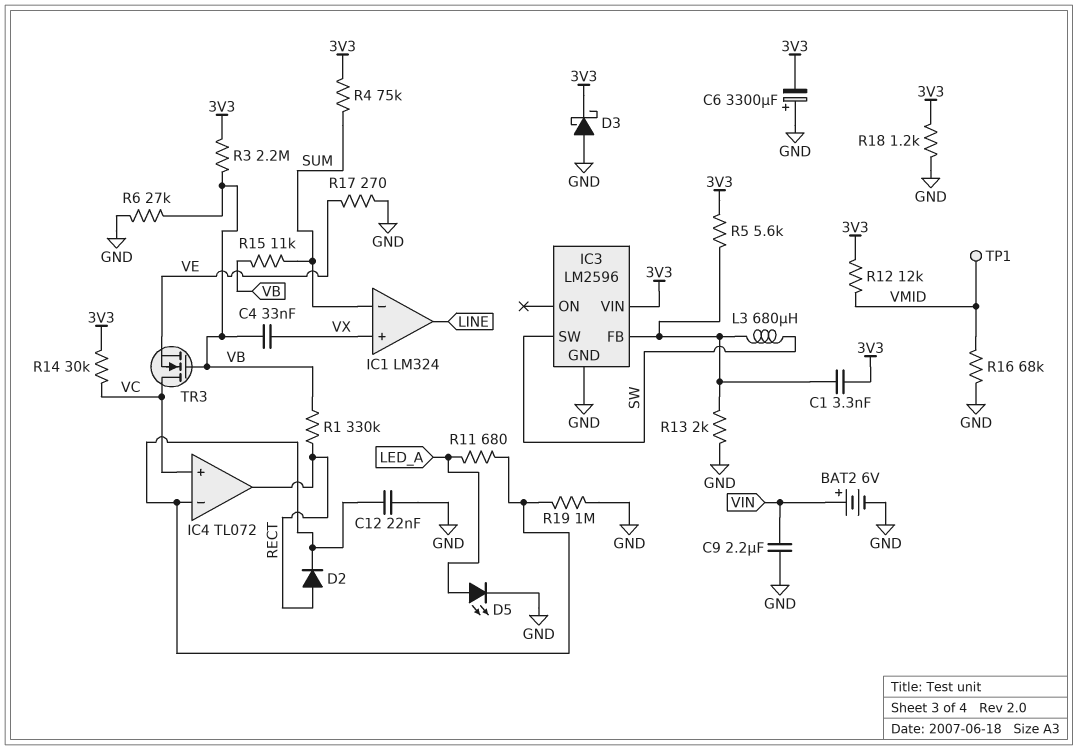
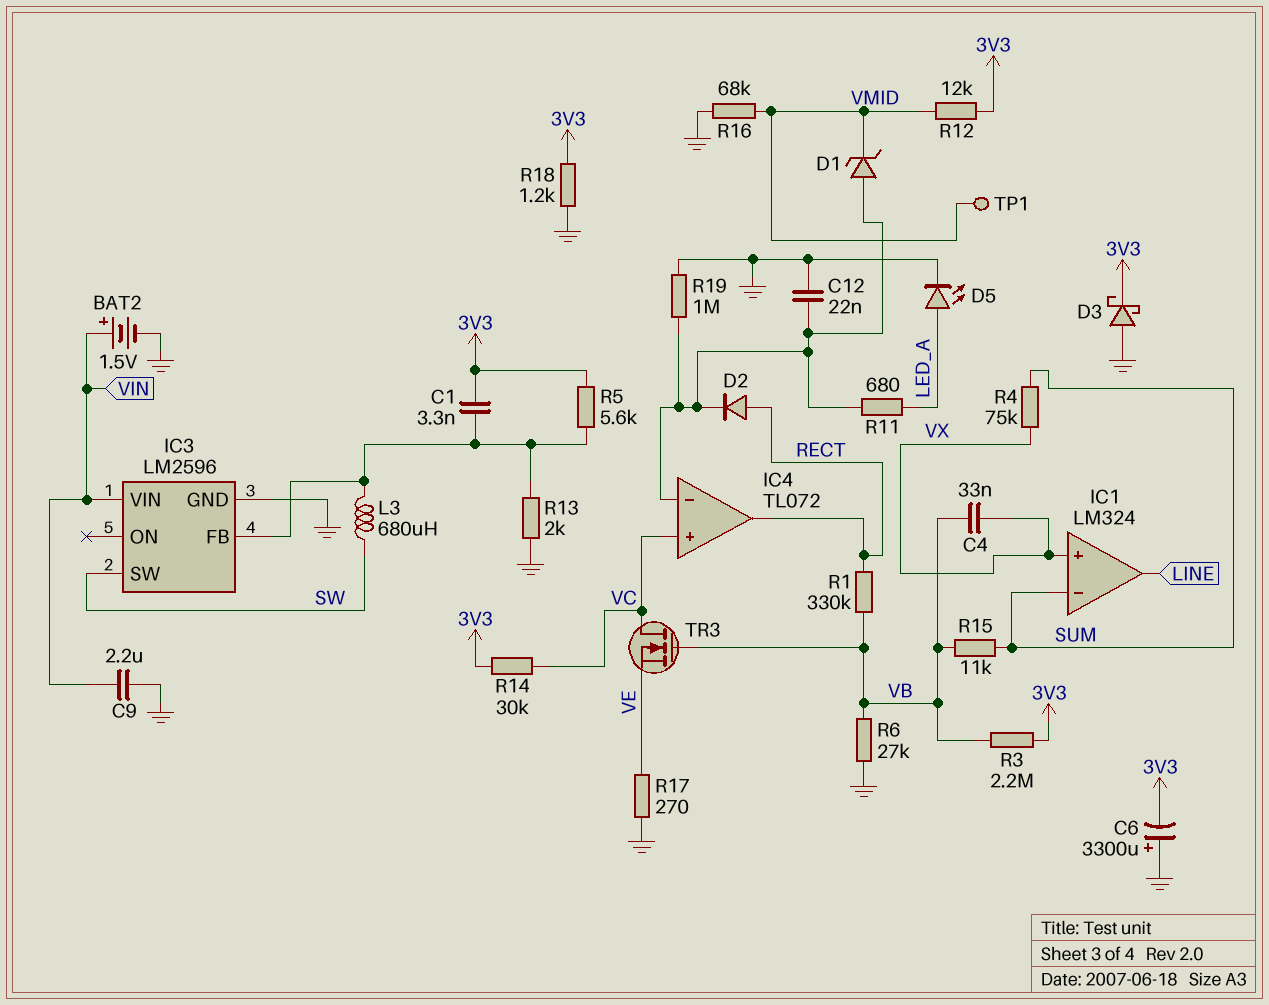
BAT2: 6V (plus VIN, minus GND) -> 1.5V (plus VIN, minus GND)
D1: none -> zener (A IC4/in-, K VMID)
IC3 pin VIN: 3V3 -> VIN
R4: 75k (3V3, SUM) -> 75k (SUM, VX)

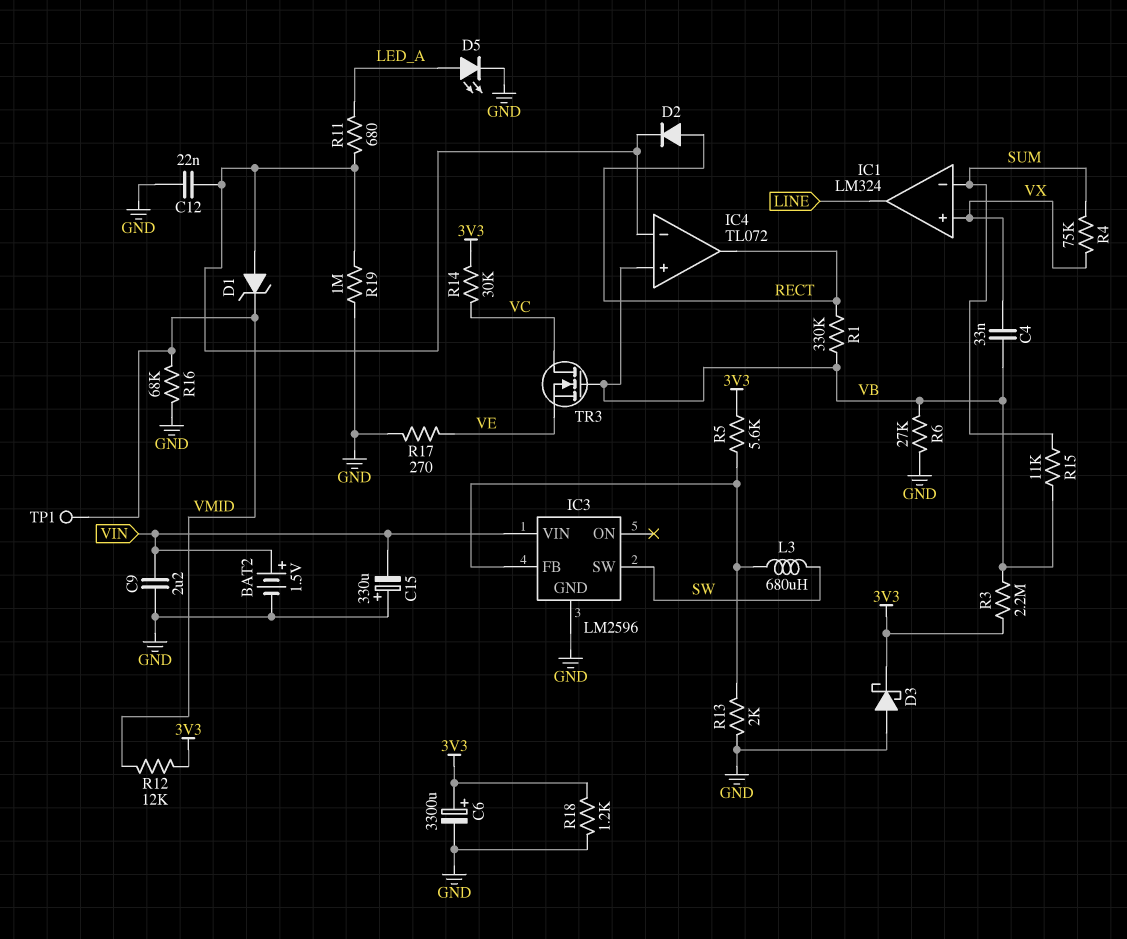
C1: 3.3nF (3V3, IC3/FB) -> none
C6: 3300uF (plus GND, minus 3V3) -> 3300uF (plus 3V3, minus GND)
C15: none -> 330uF (plus GND, minus VIN)
IC4 pin in+: VC -> VB

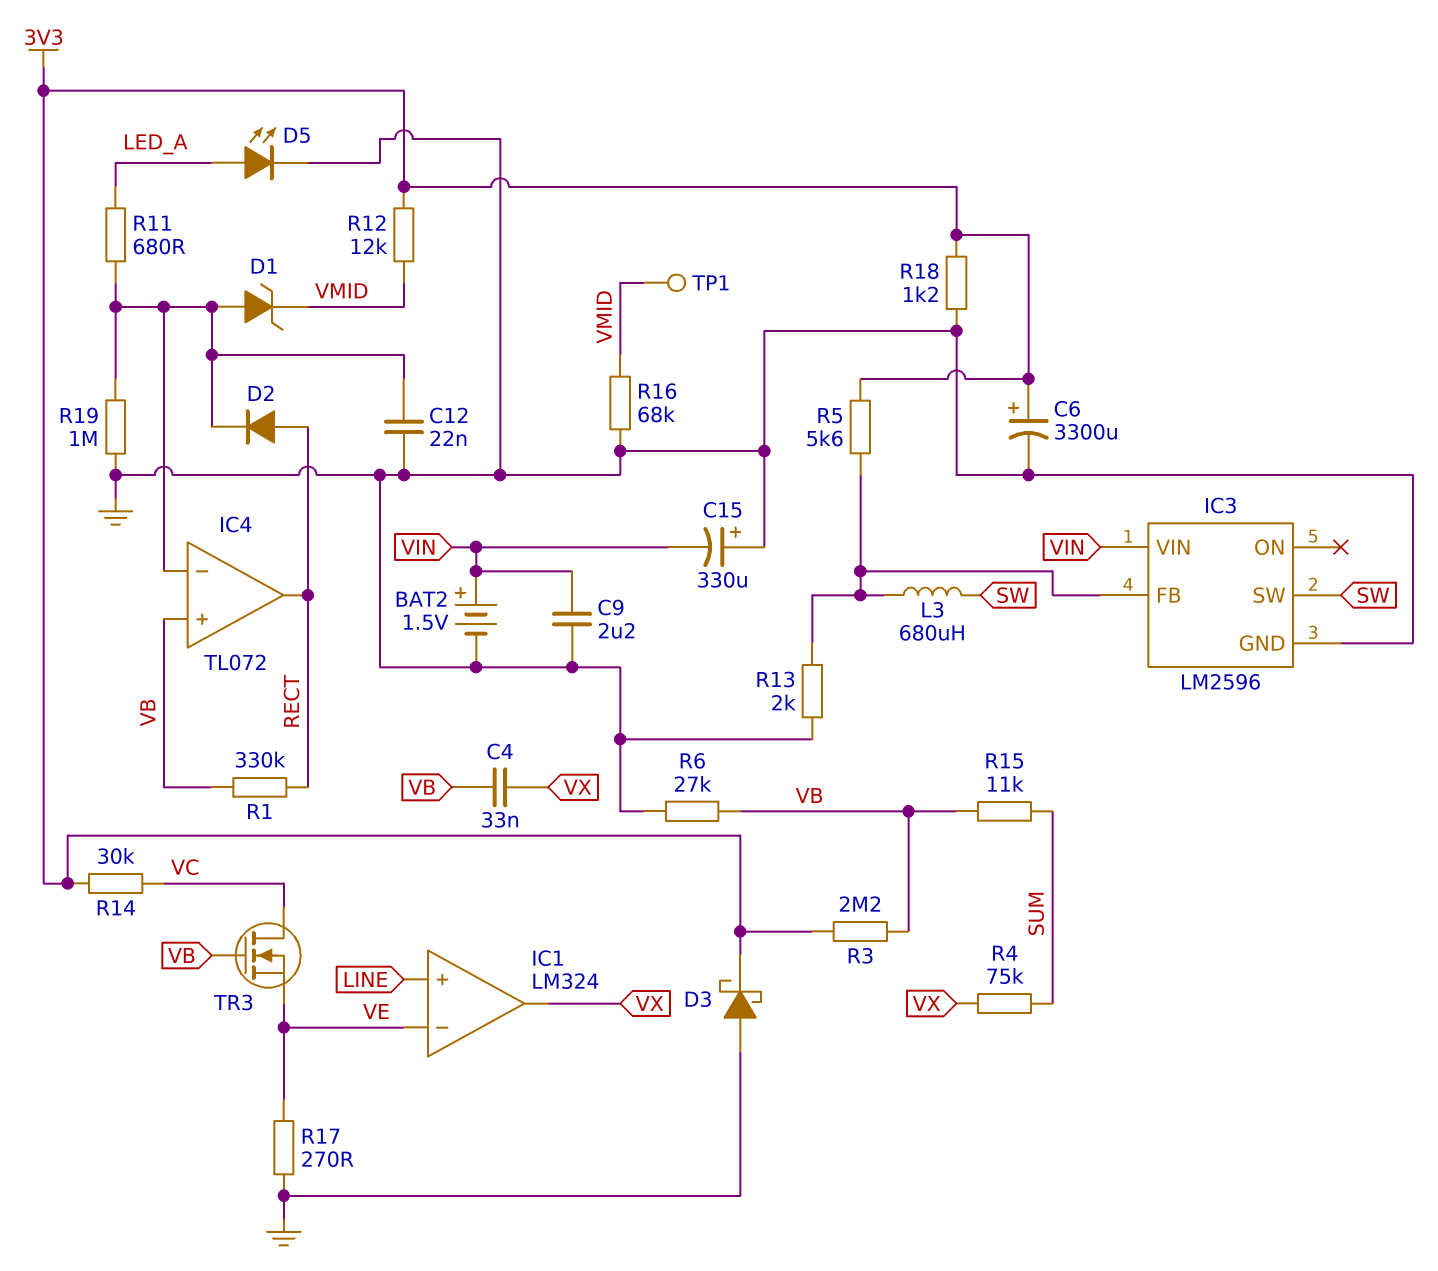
IC1 pin in+: VX -> LINE
IC1 pin in-: SUM -> VE
IC1 pin out: LINE -> VX

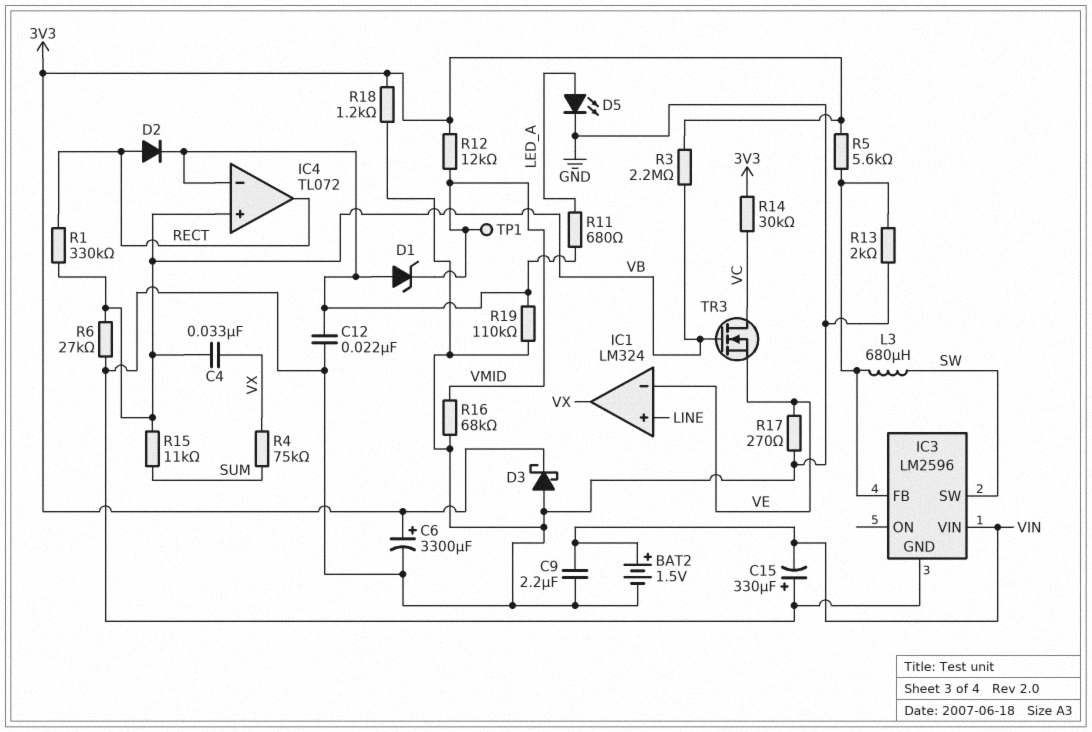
R19: 1M (GND, IC4/in-) -> 110k (GND, IC4/in-)

